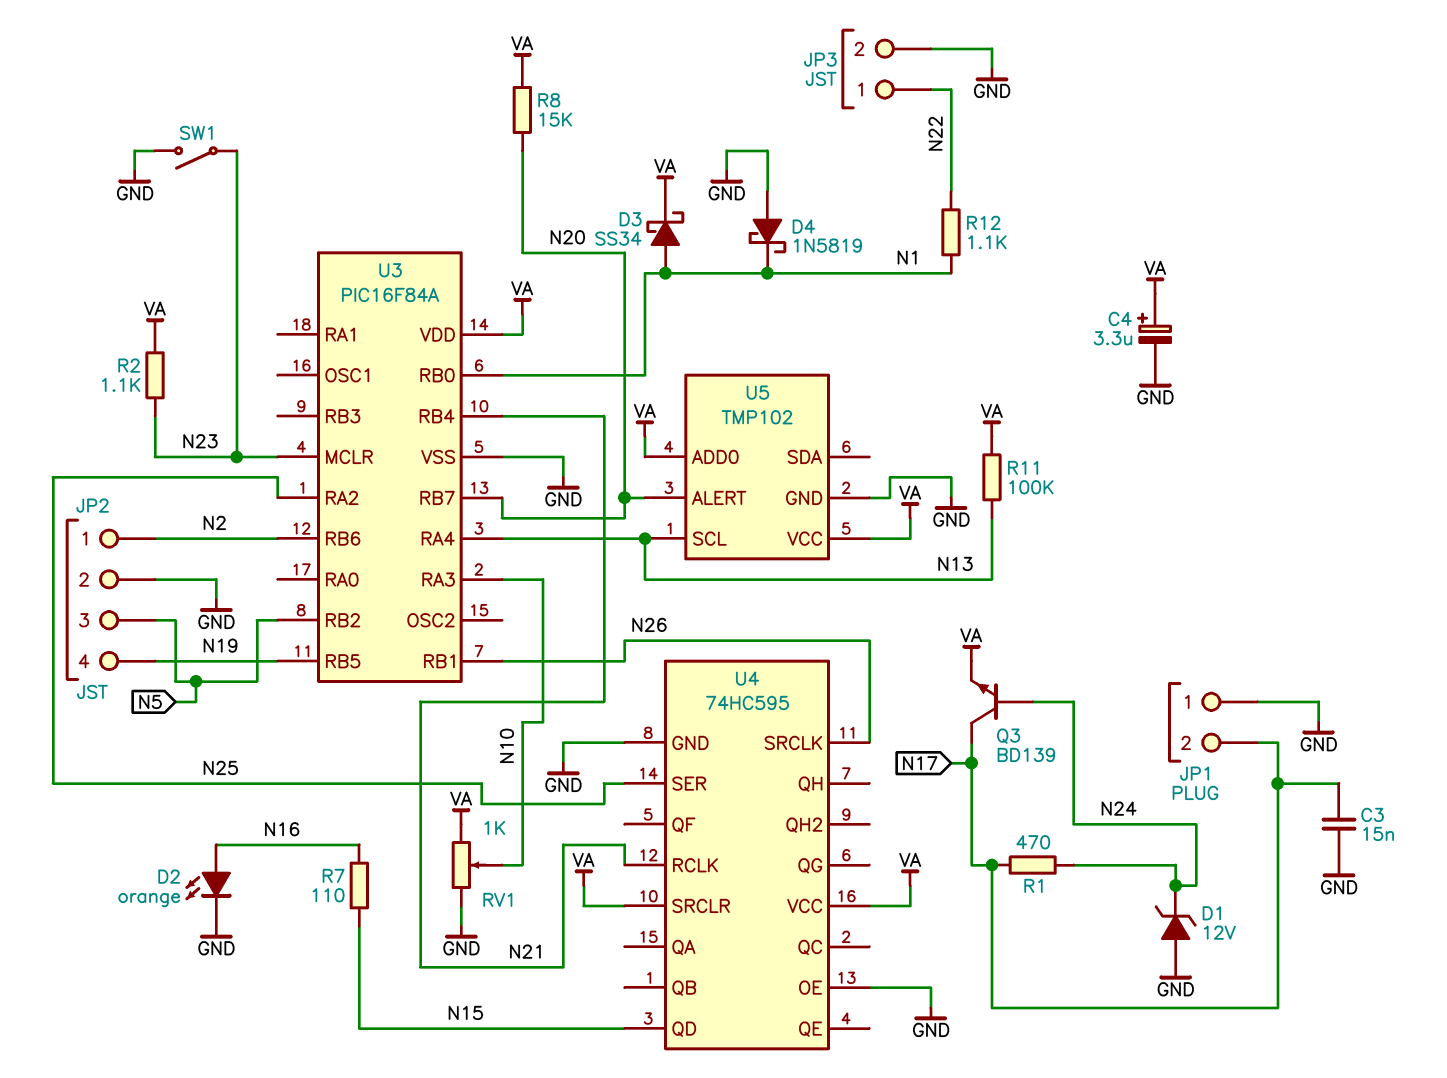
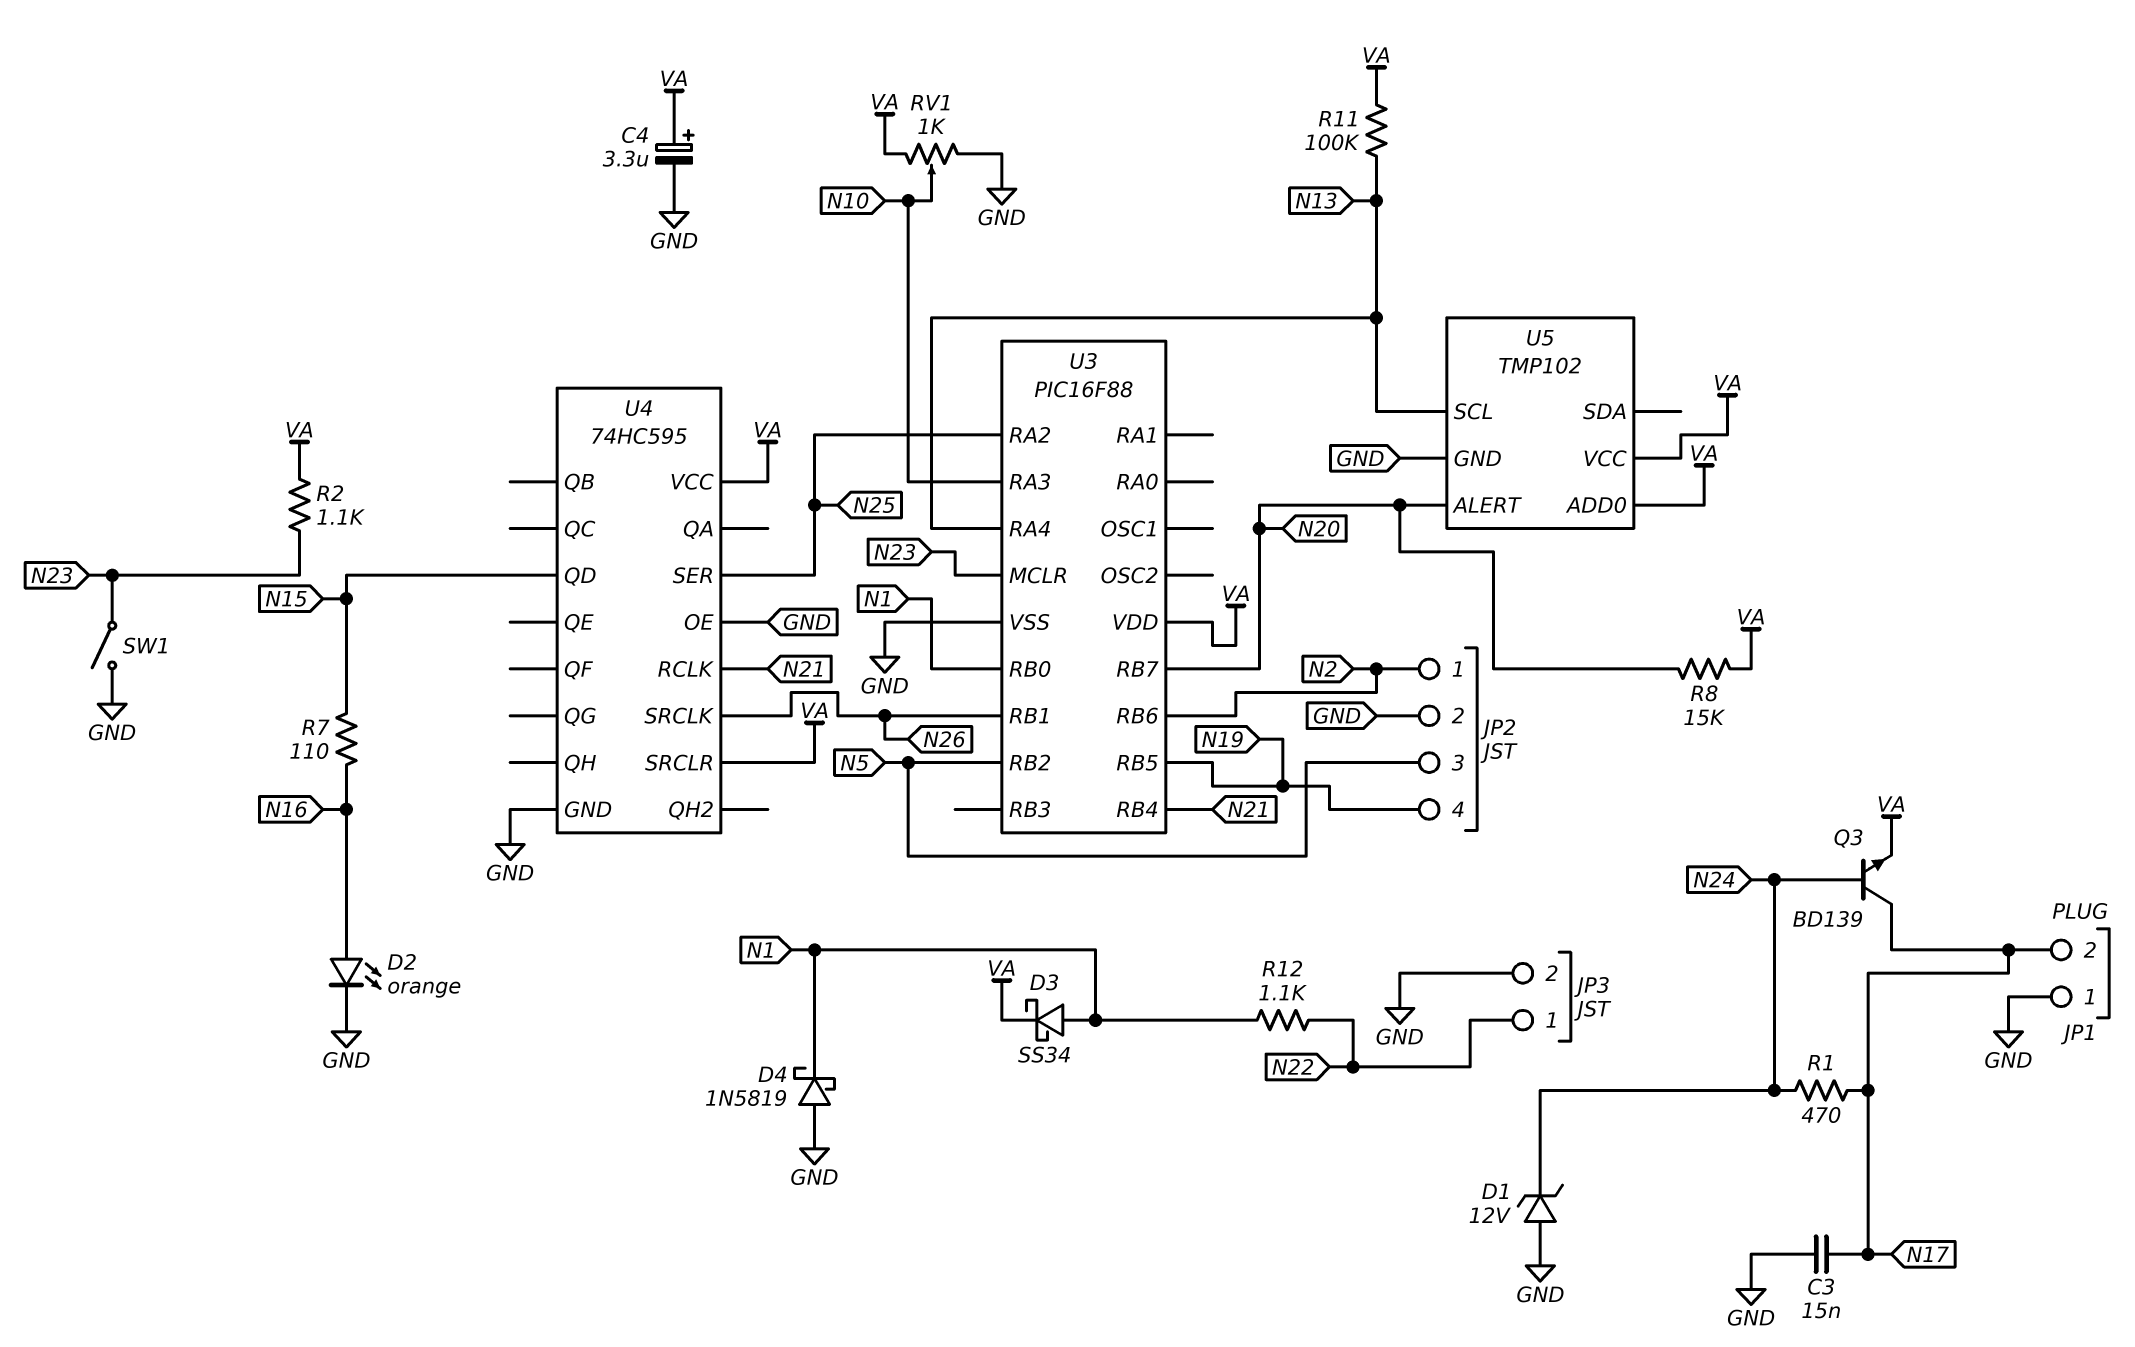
U3: PIC16F84A -> PIC16F88

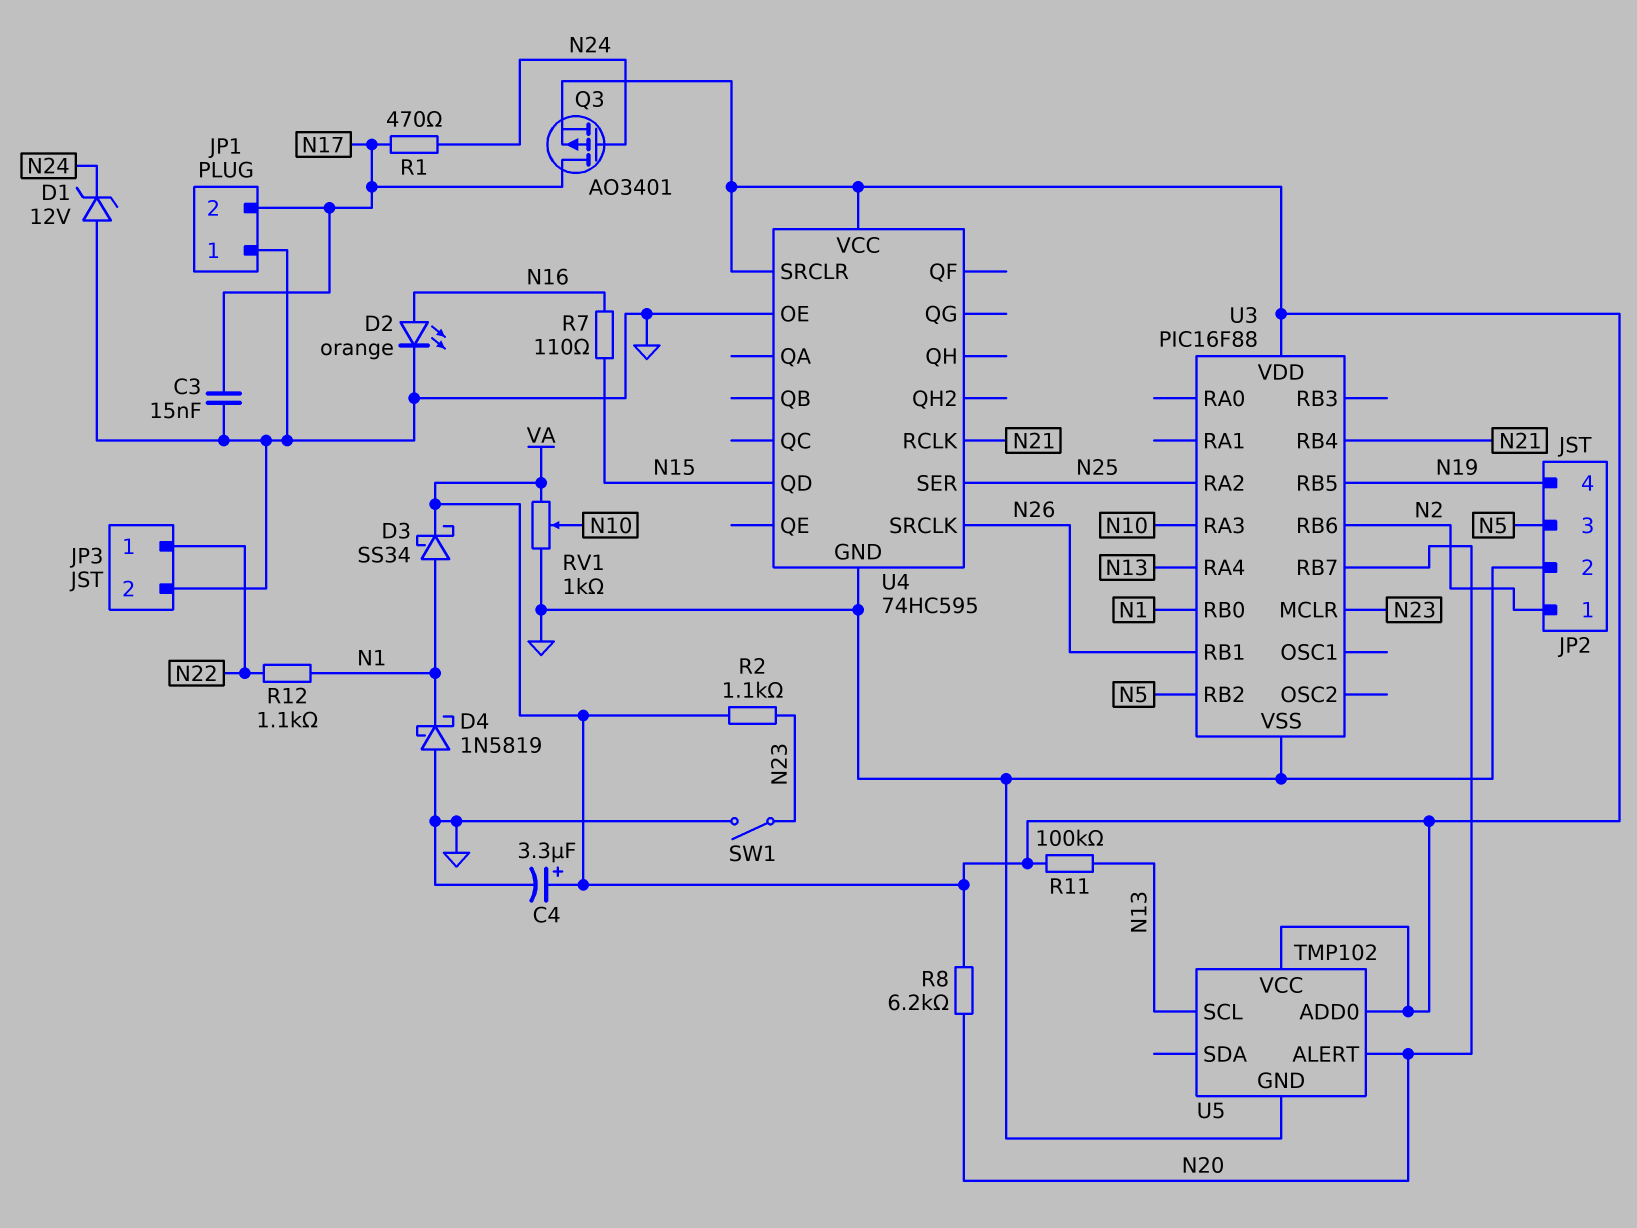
Q3: NPN BD139 (B N24, C N17, E VA) -> PMOS AO3401 (G N24, D N17, S VA)
R8: 15k (N20, VA) -> 6.2k (N20, VA)

